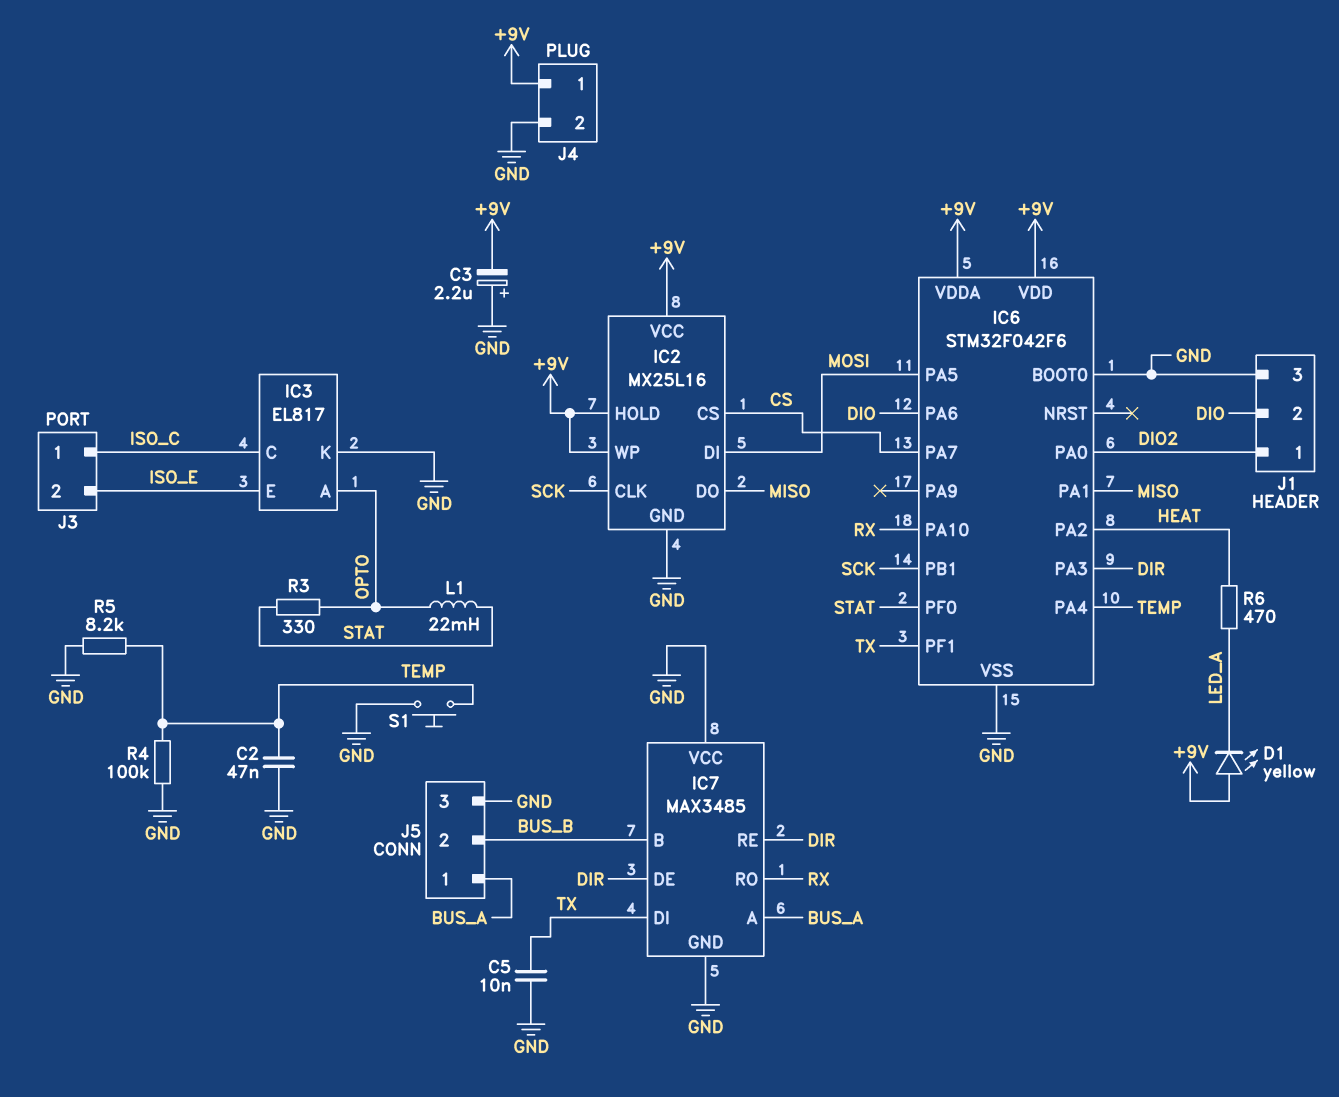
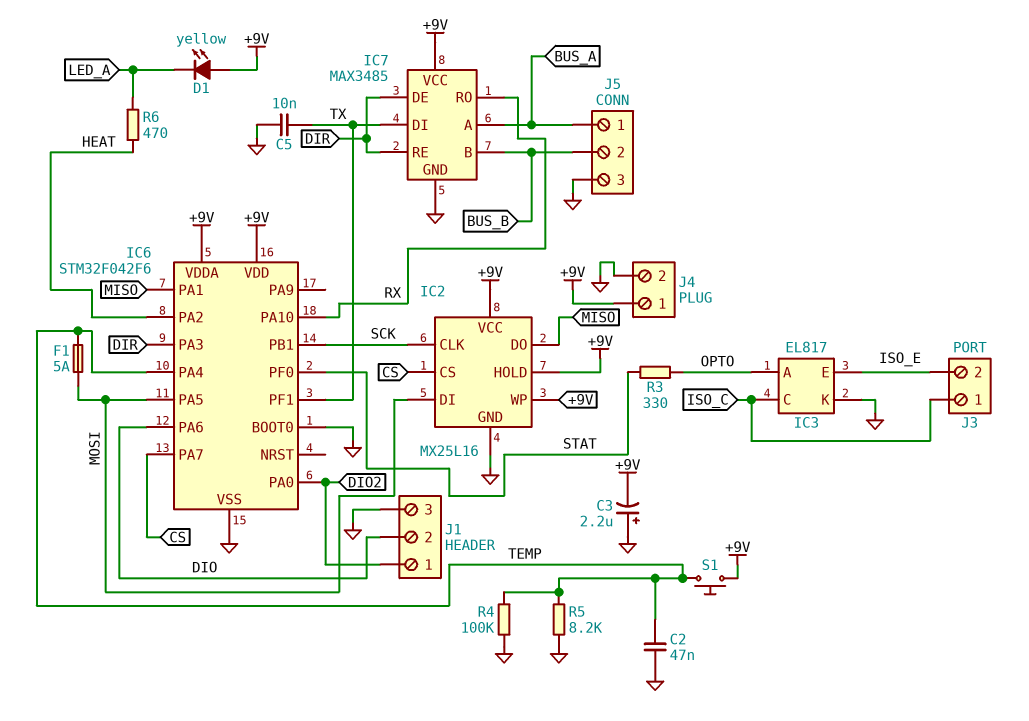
F1: none -> 5A (MOSI, TEMP)
IC7 pin VCC: GND -> +9V
L1: 22mH (OPTO, STAT) -> none
S1: button (GND, TEMP) -> button (+9V, TEMP)

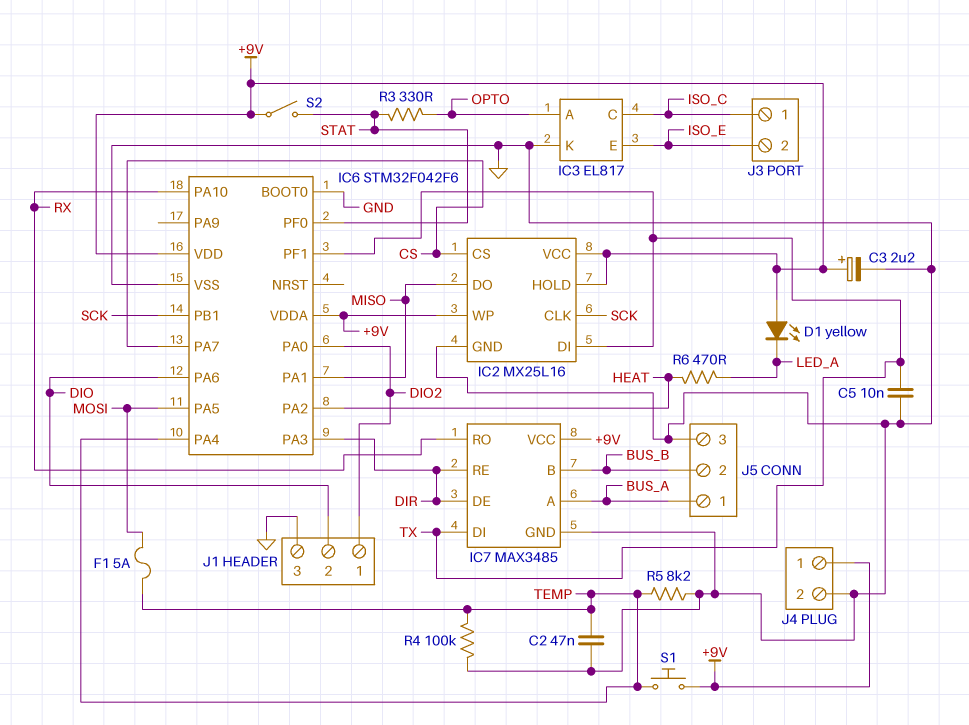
C3: 2.2uF (plus GND, minus +9V) -> 2.2uF (plus +9V, minus GND)
IC2 pin DI: MOSI -> TX
S2: none -> switch (+9V, STAT)

